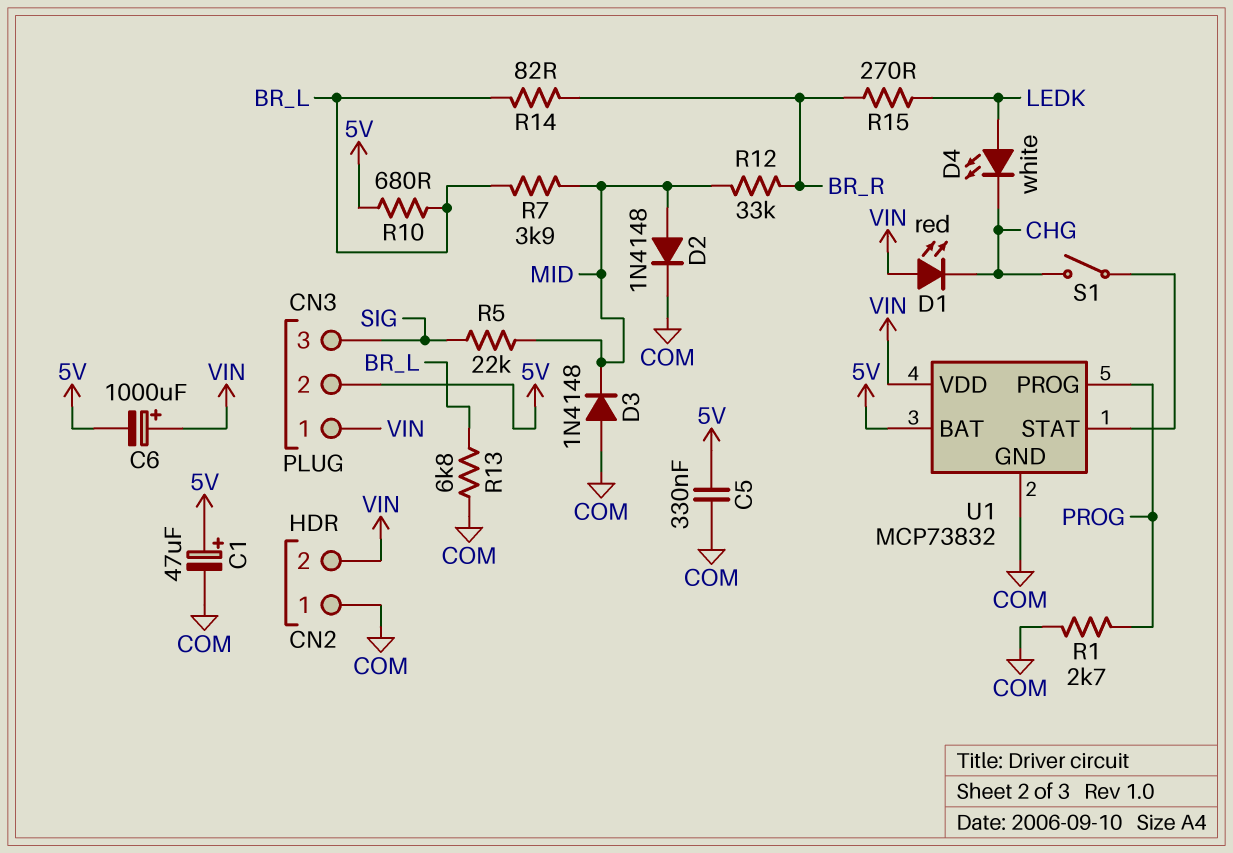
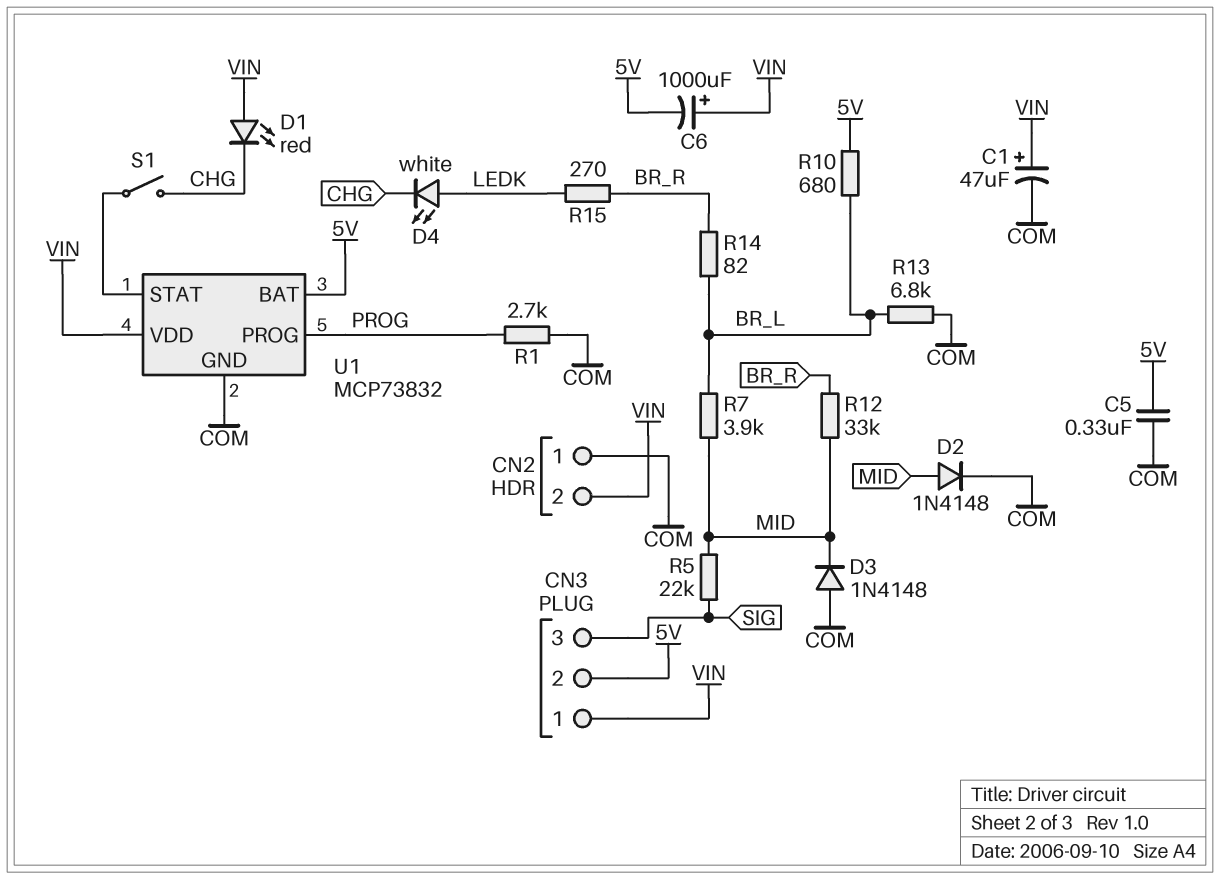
C1: 47uF (plus 5V, minus COM) -> 47uF (plus VIN, minus COM)

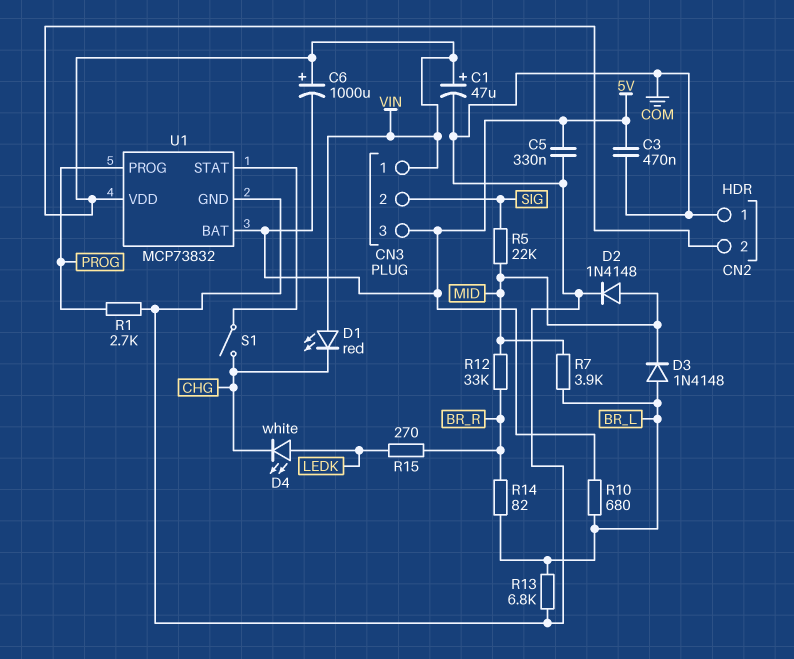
C3: none -> 470nF (5V, COM)
CN3 pin 2: 5V -> SIG
CN3 pin 3: SIG -> 5V
D3: diode 1N4148 (A COM, K MID) -> diode 1N4148 (A BR_L, K MID)

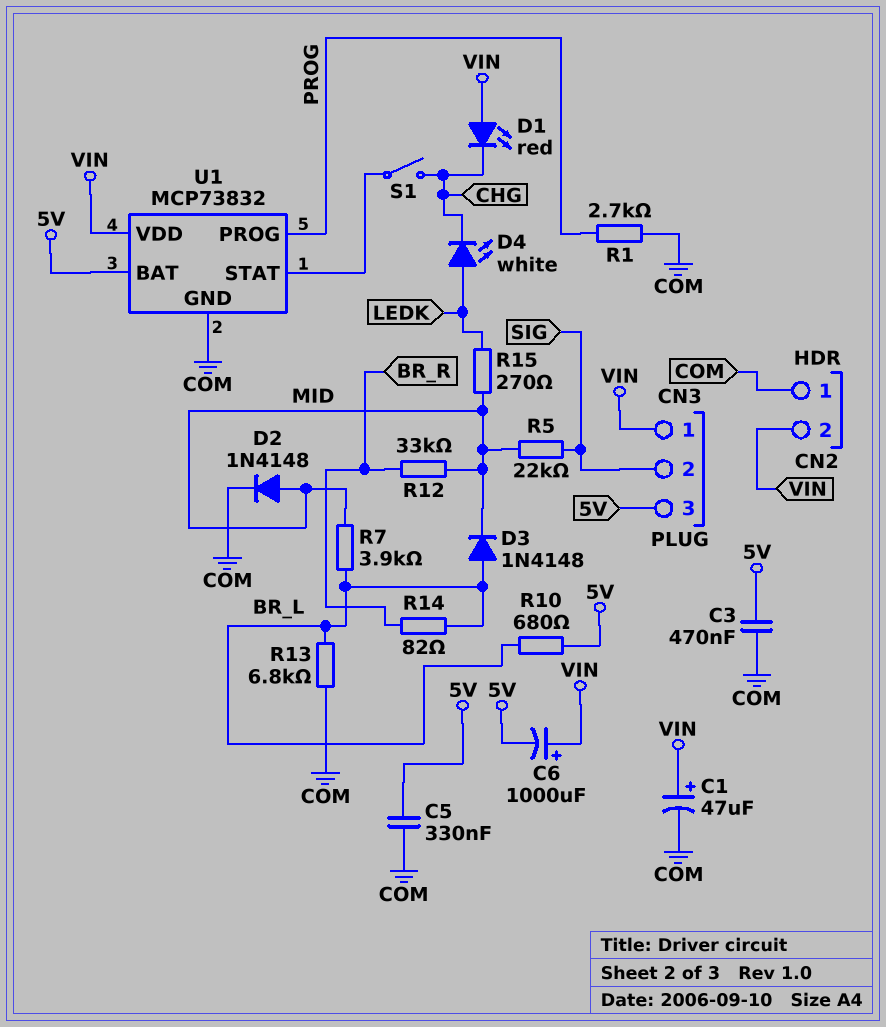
R15: 270 (BR_R, LEDK) -> 270 (LEDK, MID)

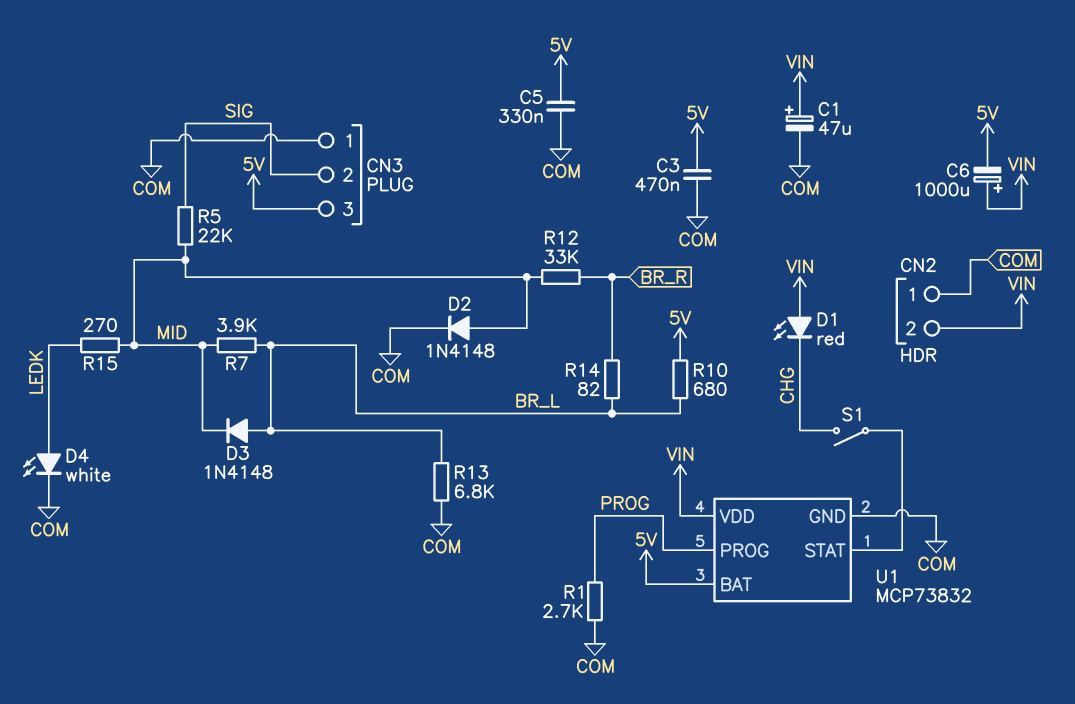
CN3 pin 1: VIN -> COM
D4: LED white (A LEDK, K CHG) -> LED white (A LEDK, K COM)

